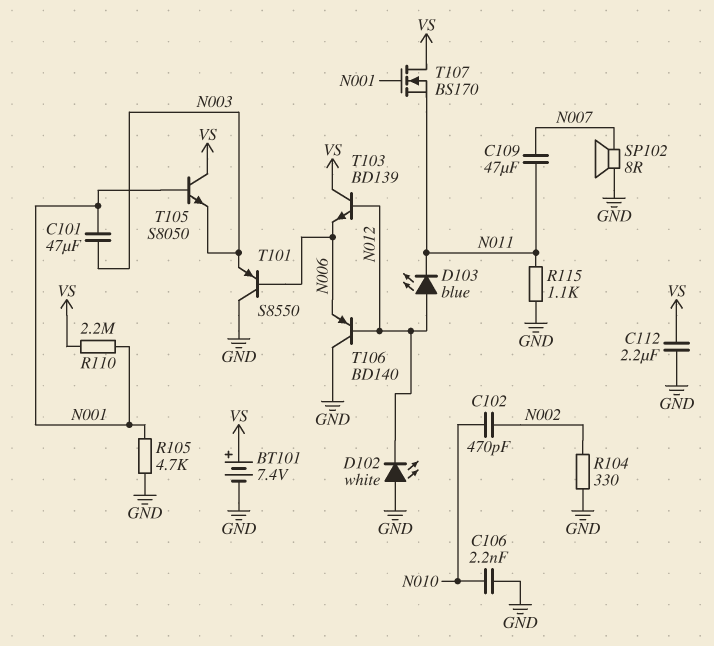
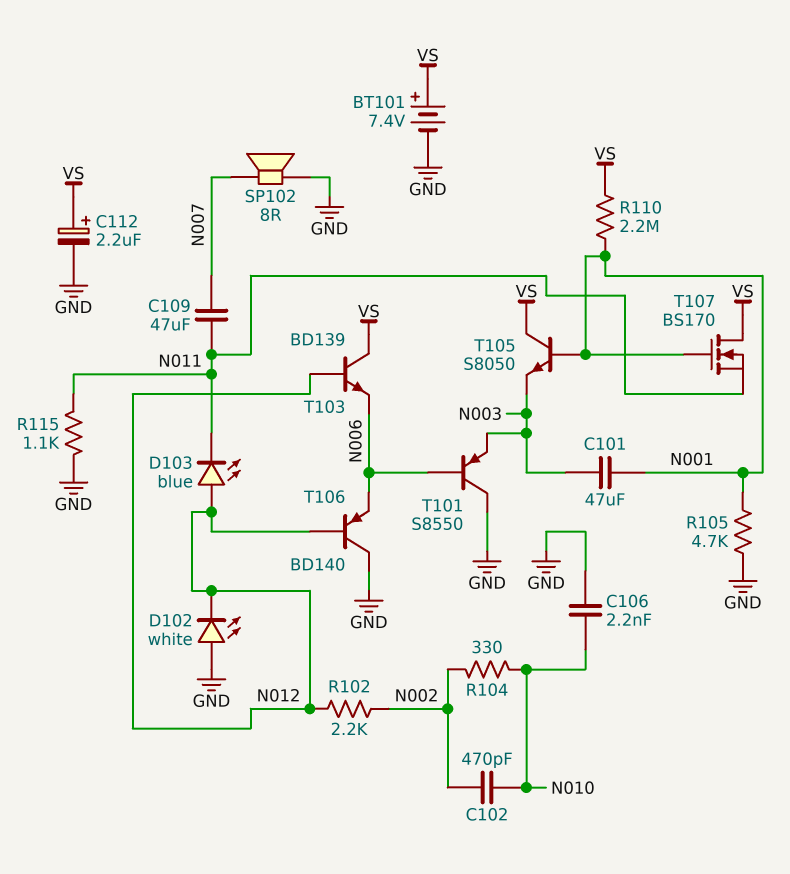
C112: 2.2uF (GND, VS) -> 2.2uF (plus VS, minus GND)
R102: none -> 2.2k (N002, N012)
R104: 330 (GND, N002) -> 330 (N002, N010)

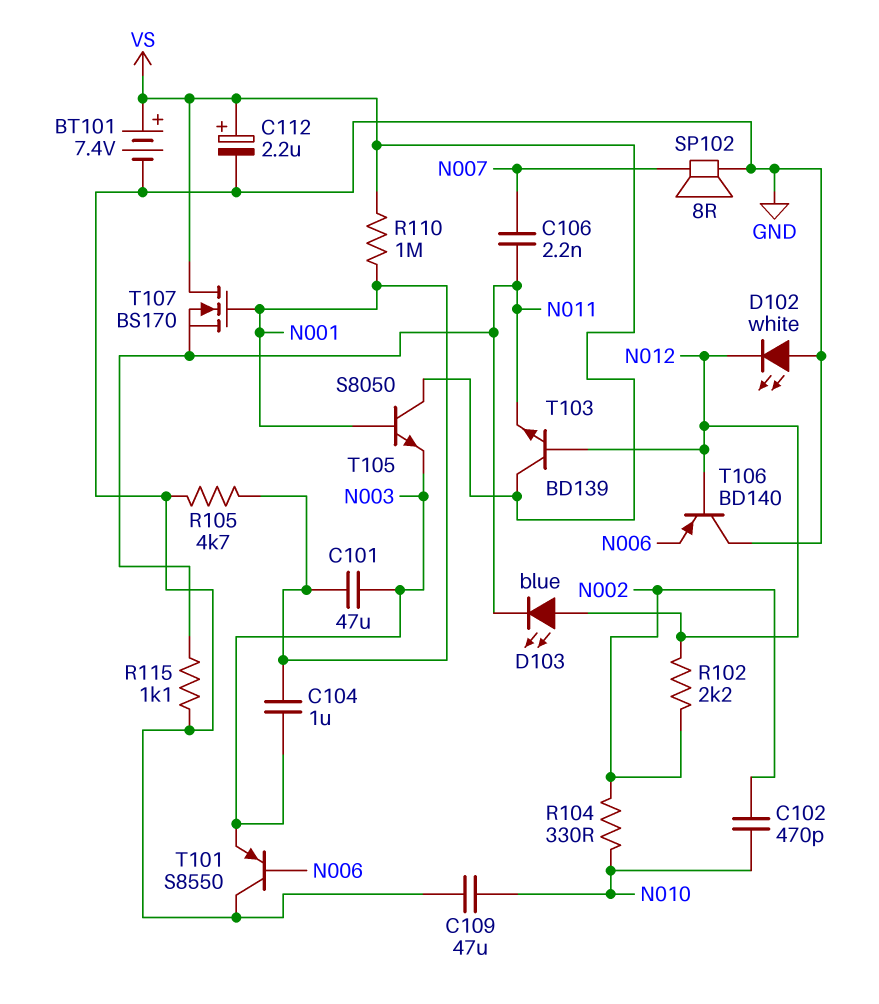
C104: none -> 1uF (N001, N003)
C106: 2.2nF (GND, N010) -> 2.2nF (N007, N011)
C109: 47uF (N007, N011) -> 47uF (GND, N010)
R110: 2.2M (N001, VS) -> 1M (N001, VS)
T103: NPN BD139 (B N012, C VS, E N006) -> NPN BD139 (B N012, C VS, E N011)

